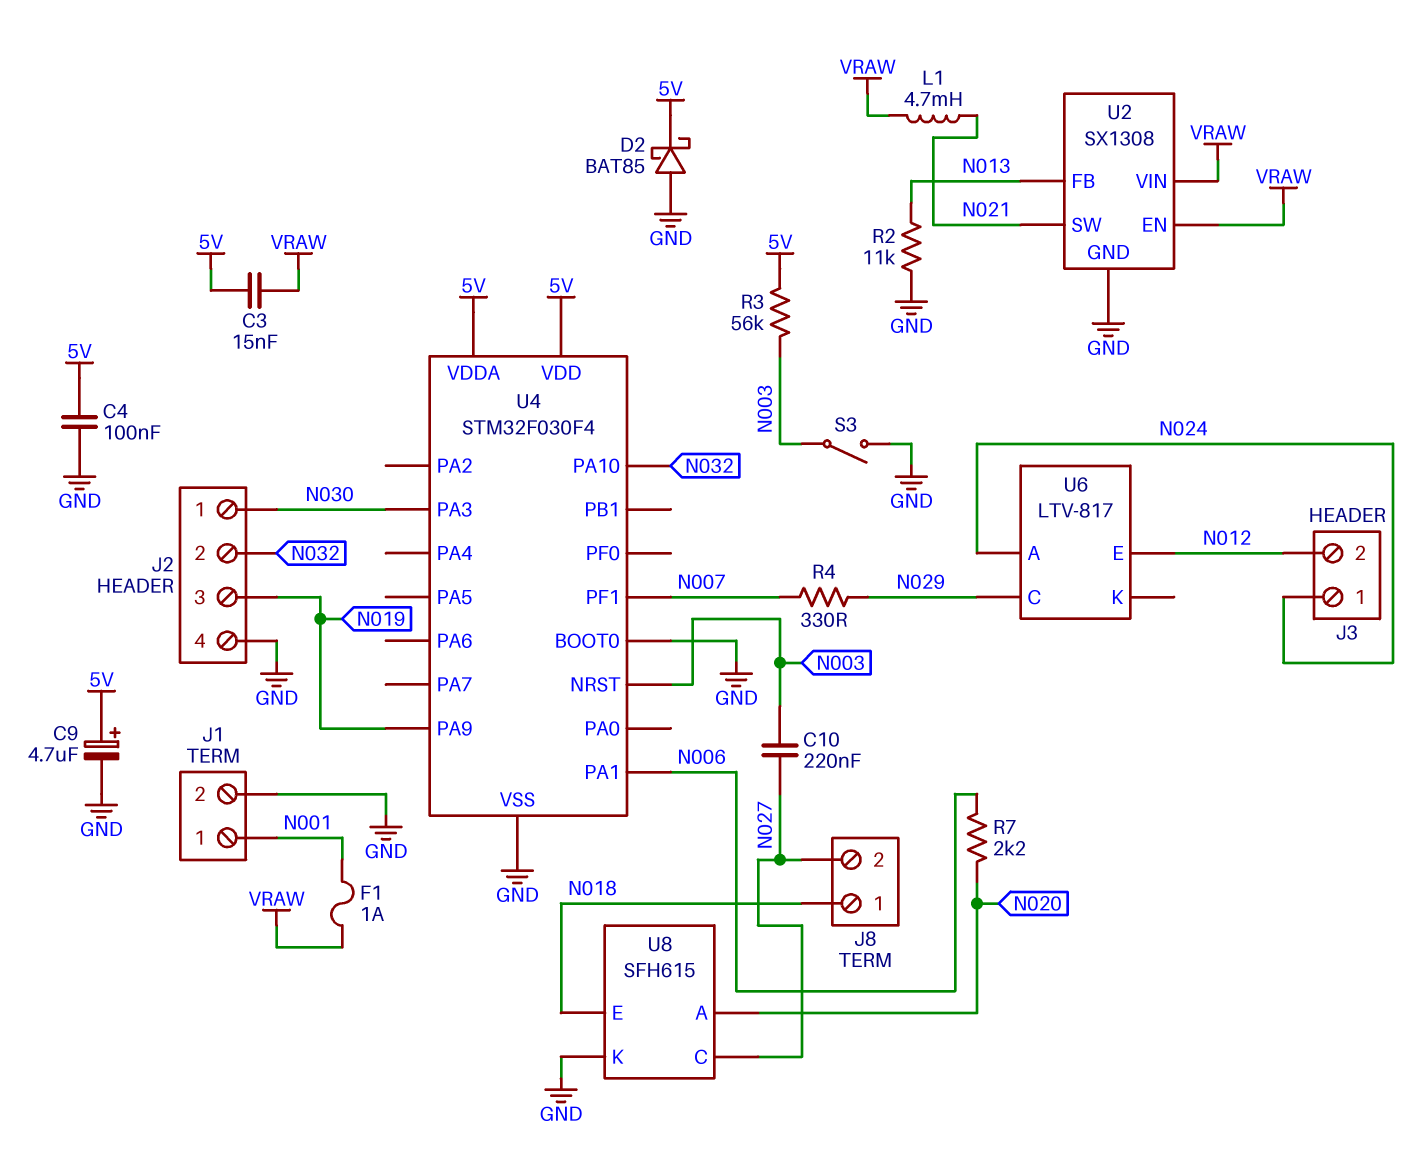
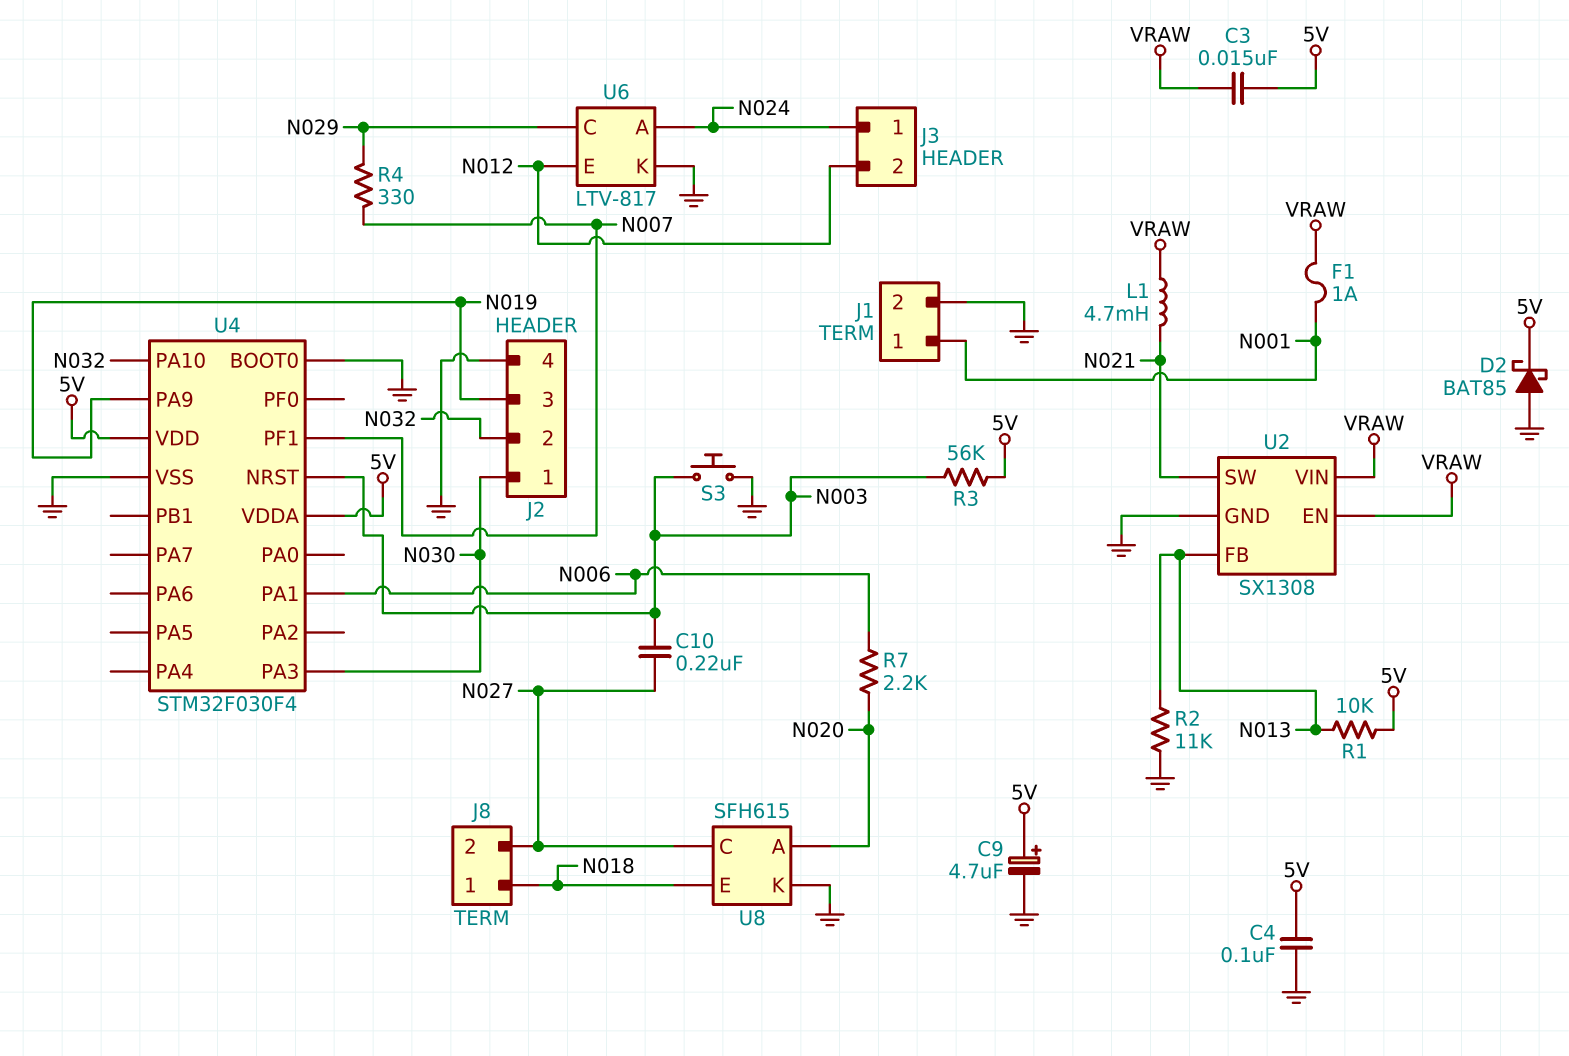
R1: none -> 10k (5V, N013)
S3: switch (GND, N003) -> button (GND, N003)
U6 pin K: none -> GND

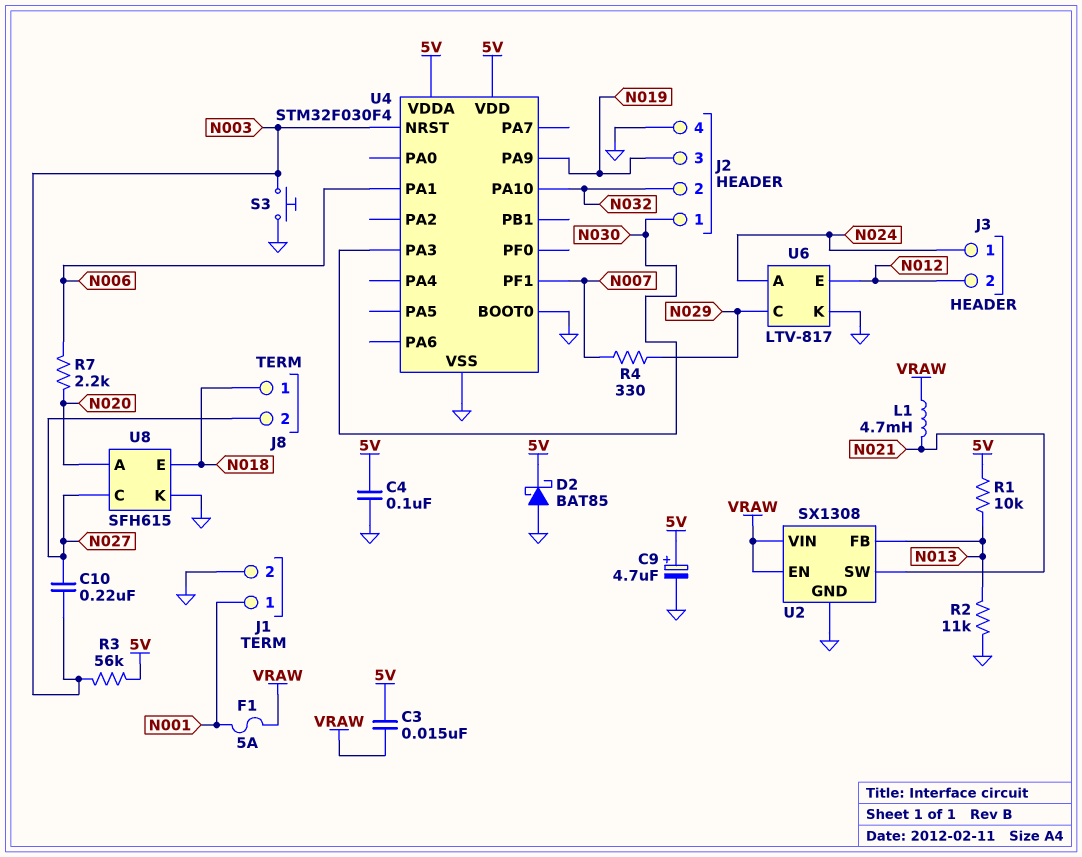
F1: 1A (N001, VRAW) -> 5A (N001, VRAW)

